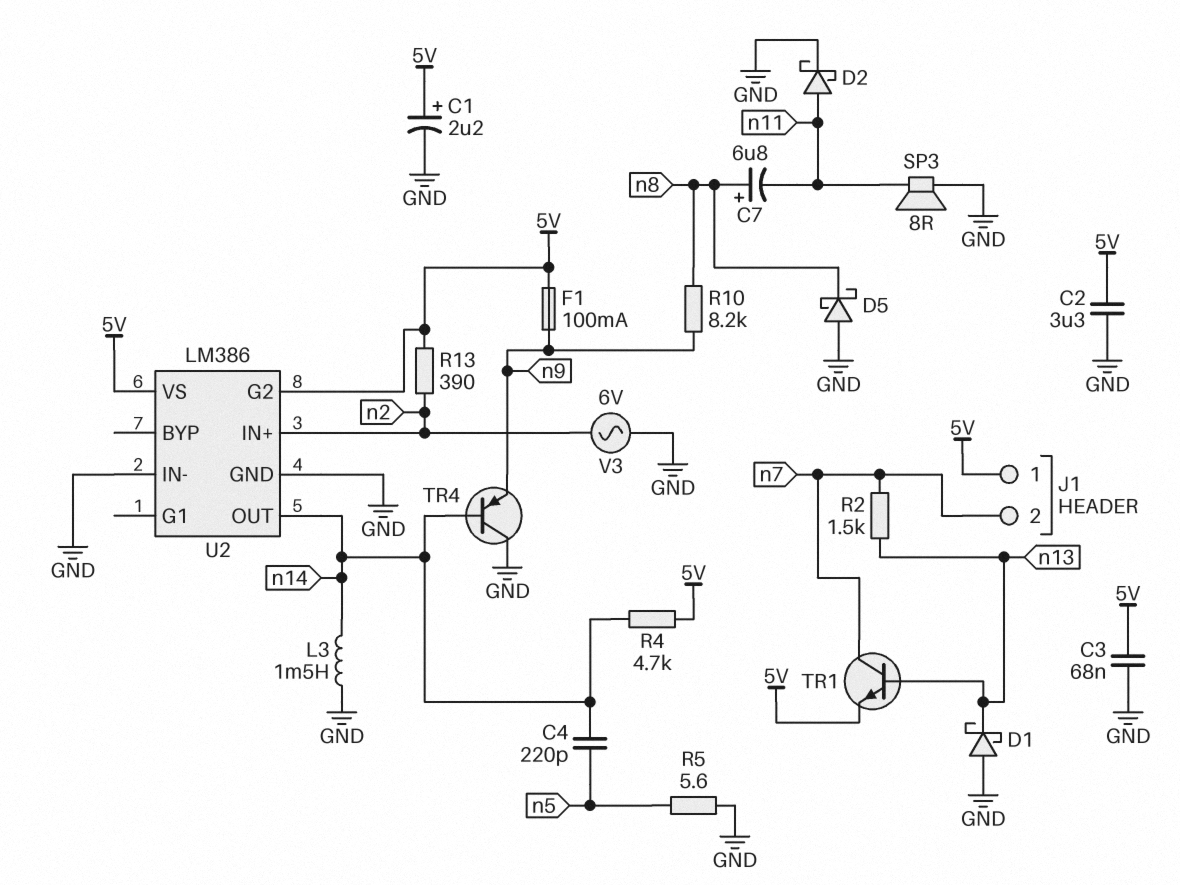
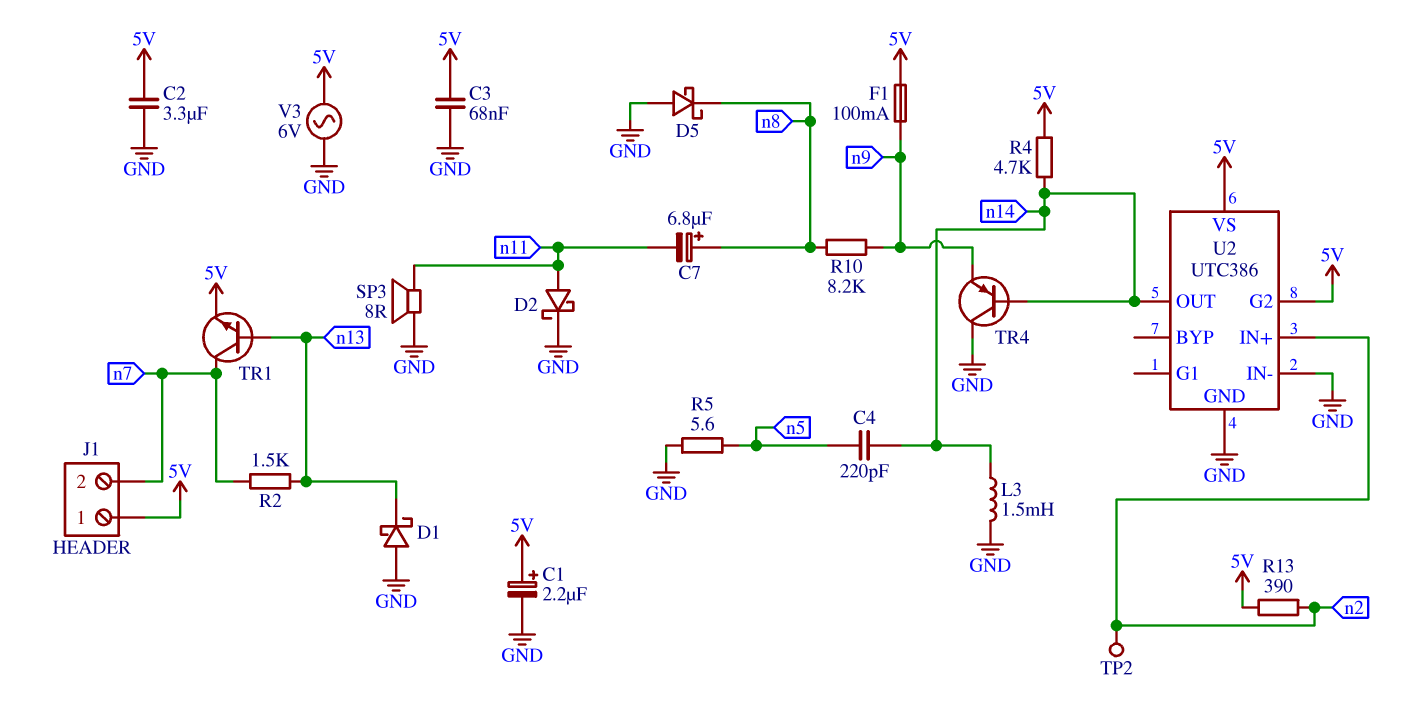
TP2: none -> test point (n2)
U2: LM386 -> UTC386
V3: AC 6V (GND, n2) -> AC 6V (5V, GND)

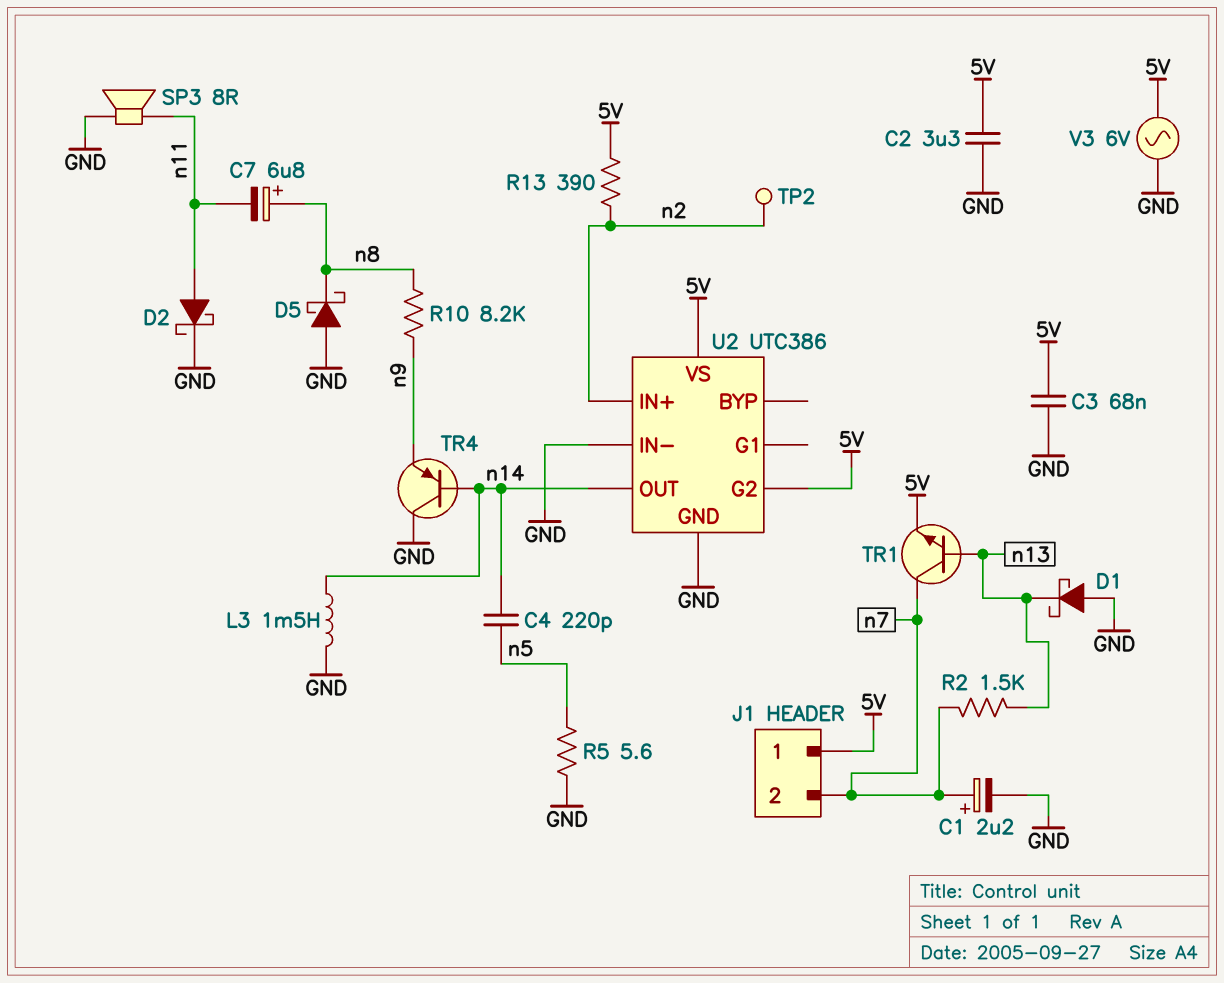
C1: 2.2uF (plus 5V, minus GND) -> 2.2uF (plus n7, minus GND)
F1: 100mA (5V, n9) -> none
R4: 4.7k (5V, n14) -> none

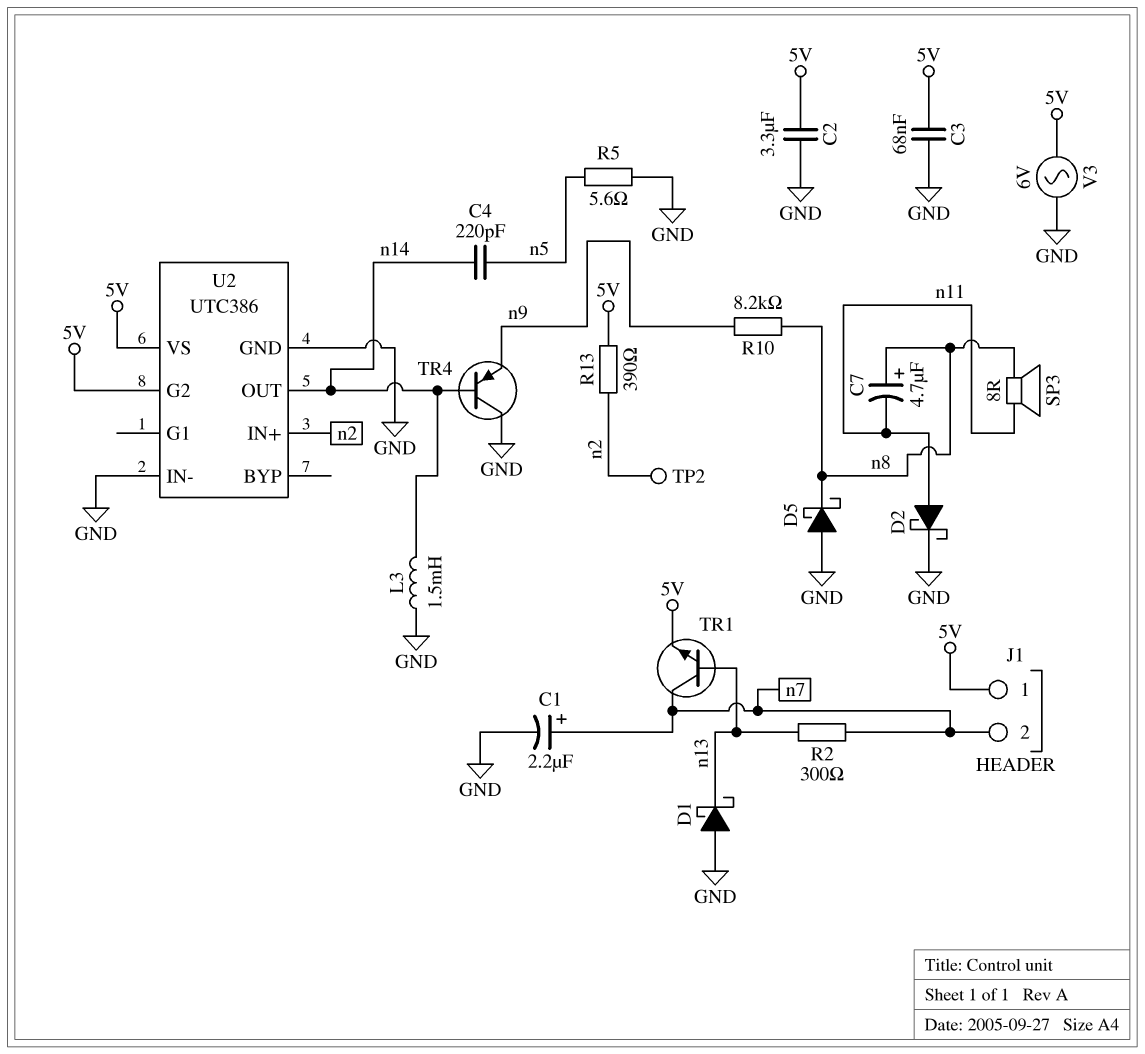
C7: 6.8uF (plus n8, minus n11) -> 4.7uF (plus n8, minus n11)
R2: 1.5k (n7, n13) -> 300 (n7, n13)
SP3: speaker 8R (GND, n11) -> speaker 8R (n8, n11)

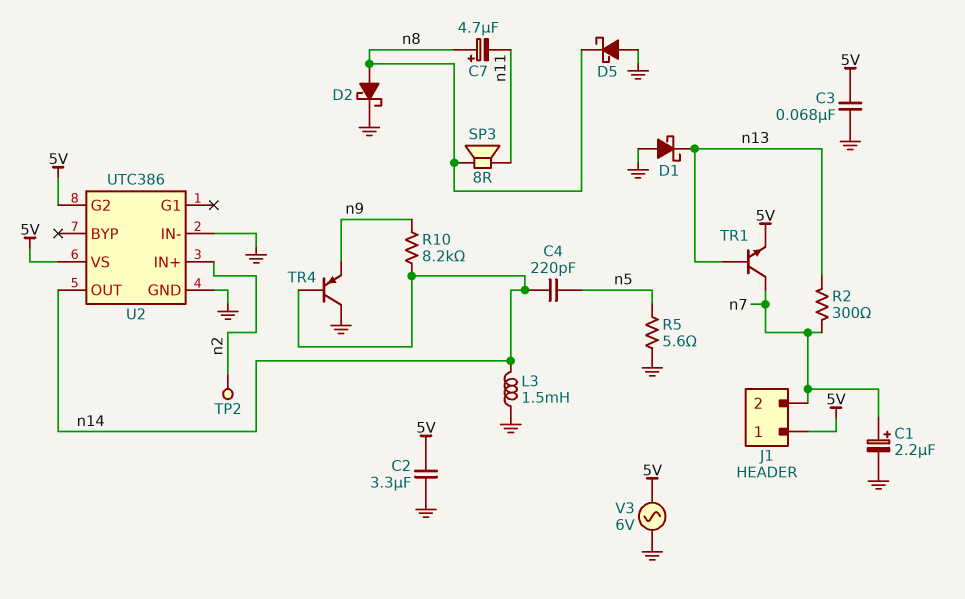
D2: schottky (A n11, K GND) -> schottky (A n8, K GND)
R10: 8.2k (n8, n9) -> 8.2k (n9, n14)
R13: 390 (5V, n2) -> none

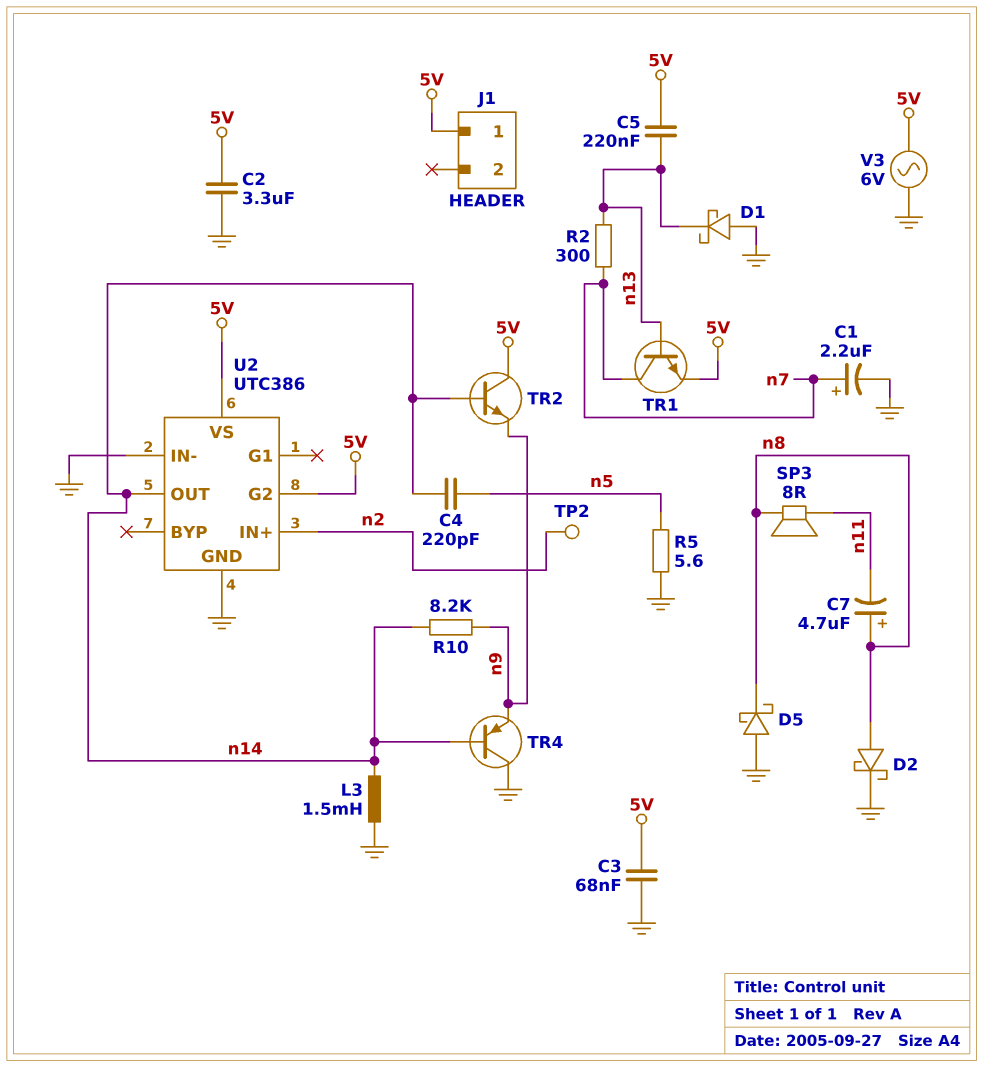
C5: none -> 220nF (5V, n13)
J1 pin 2: n7 -> none
TR2: none -> NPN (B n14, C 5V, E n9)

